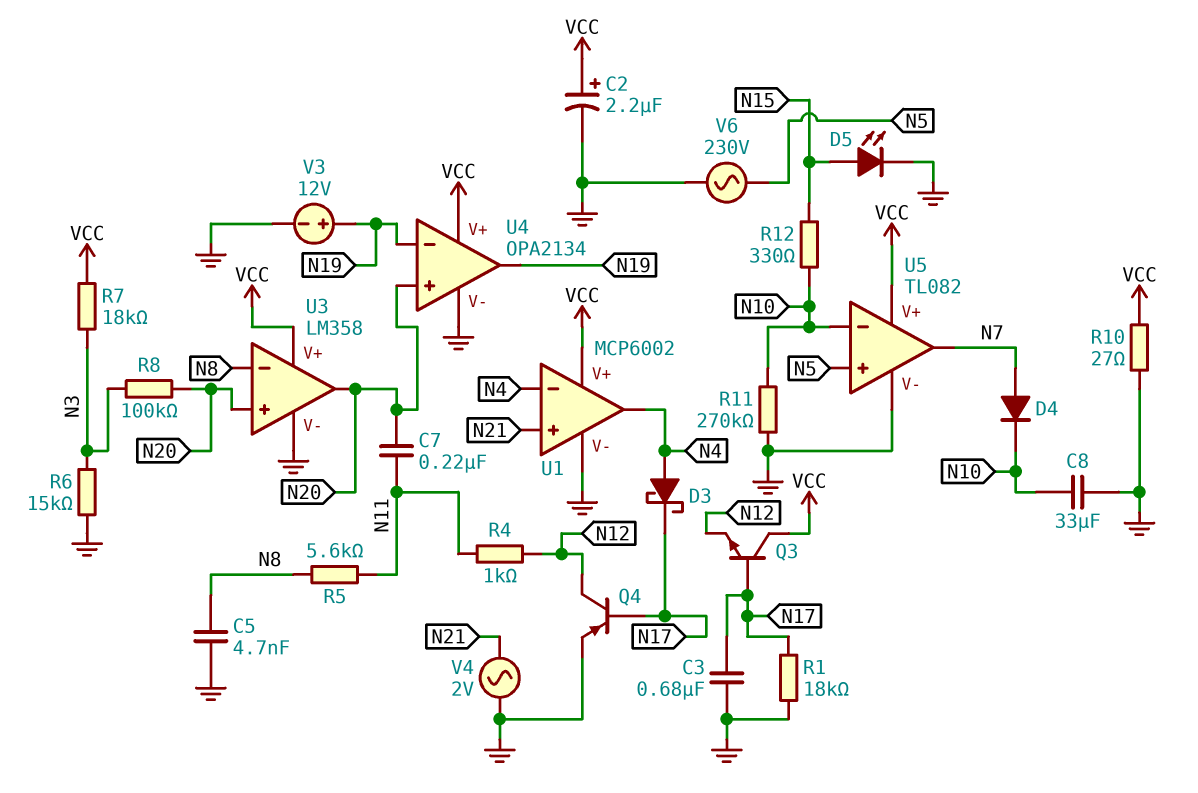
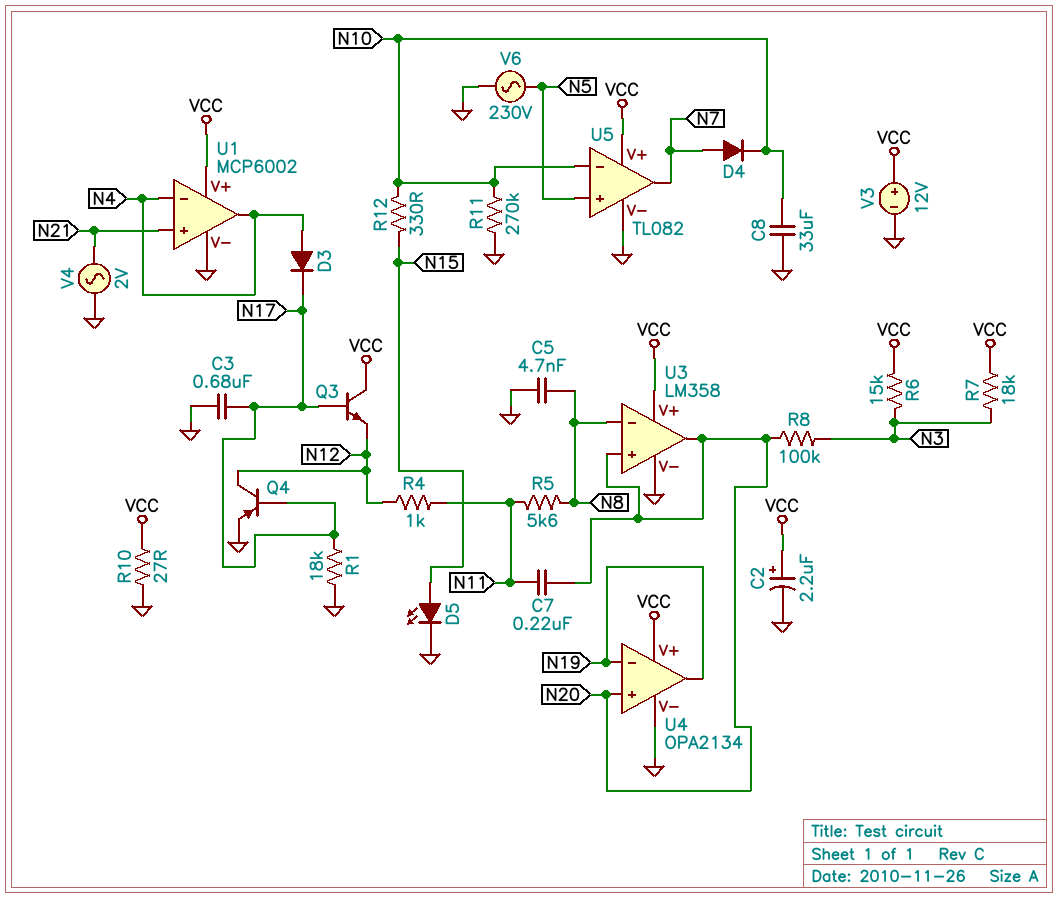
D3: schottky (A N4, K N17) -> diode (A N4, K N17)
R6: 15k (GND, N3) -> 15k (N3, VCC)
V3: 12V (plus N19, minus GND) -> 12V (plus VCC, minus GND)

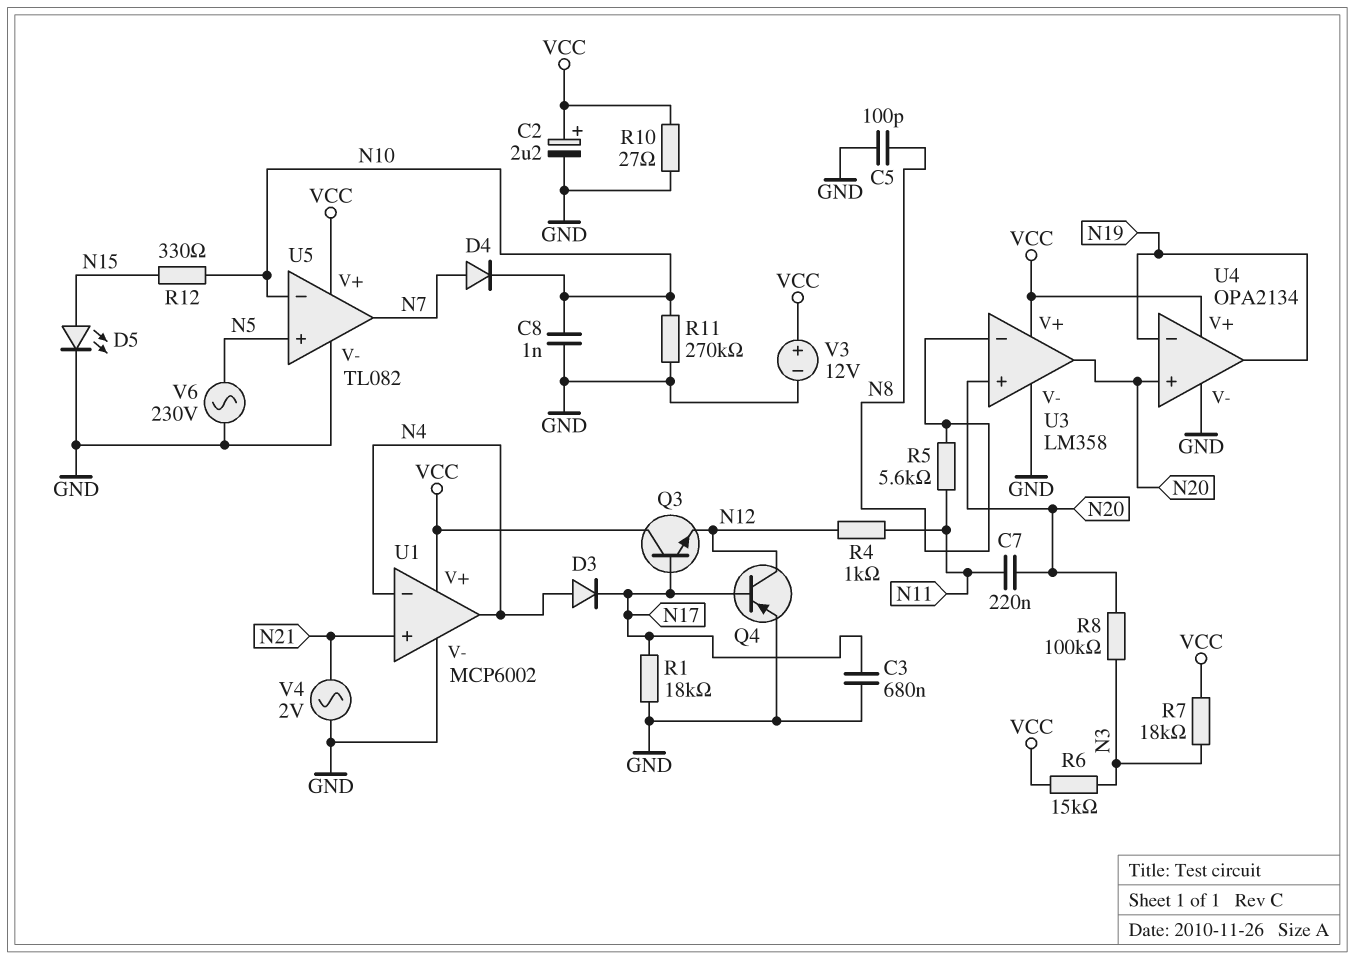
C5: 4.7nF (GND, N8) -> 100pF (GND, N8)
C8: 33uF (GND, N10) -> 1nF (GND, N10)

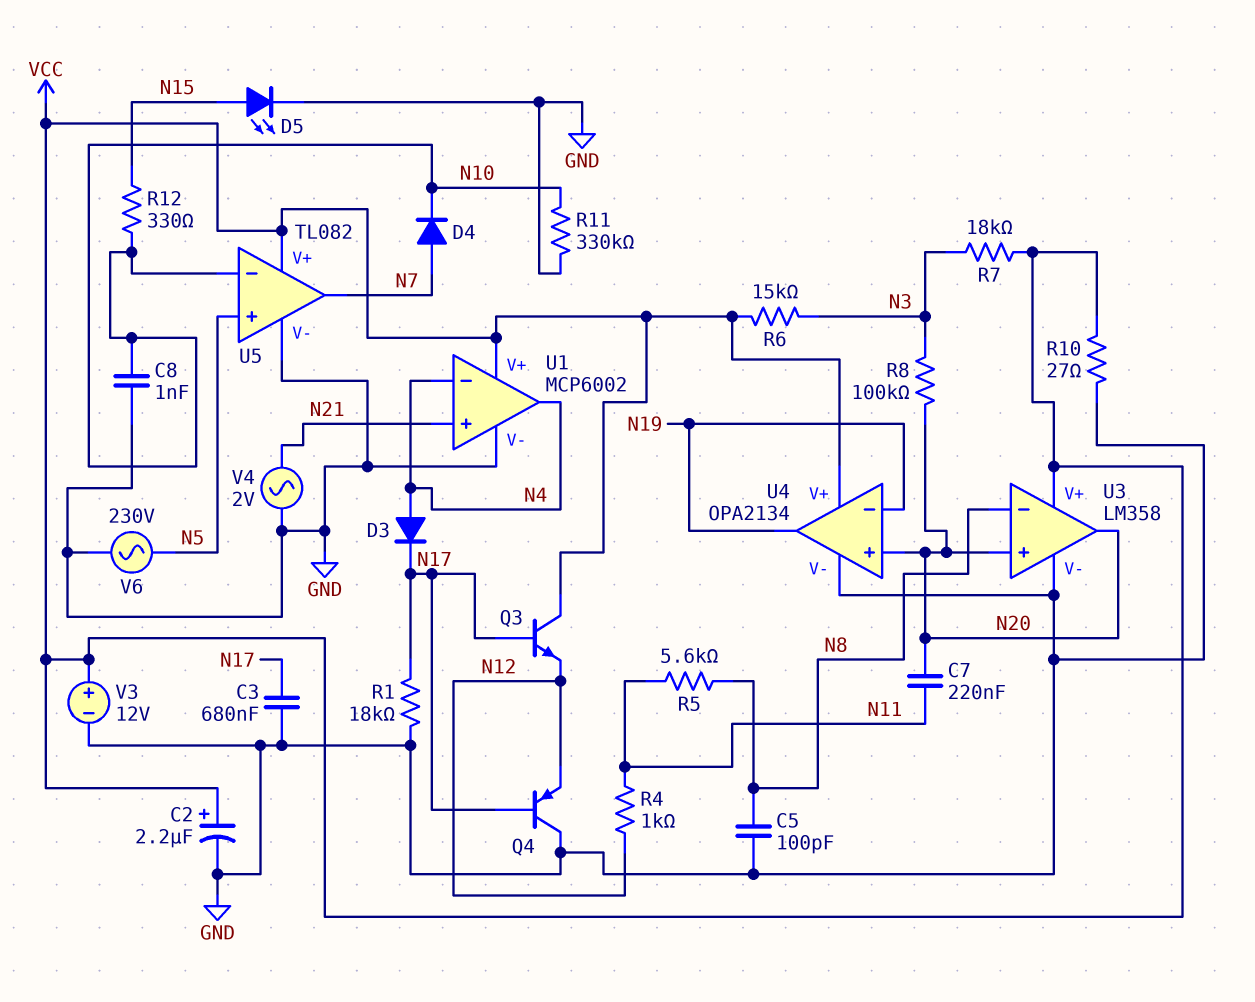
Q4: PNP (B N17, C N12, E GND) -> PNP (B N17, C GND, E N12)
R11: 270k (GND, N10) -> 330k (GND, N10)

